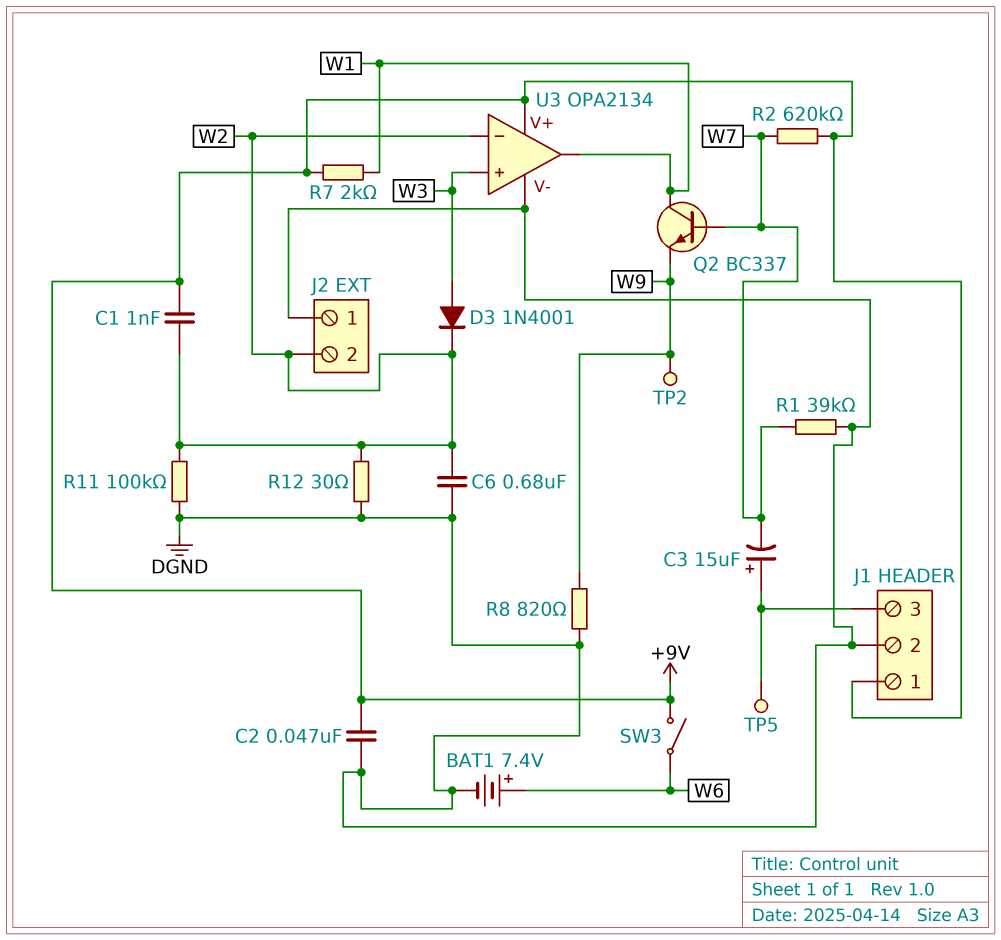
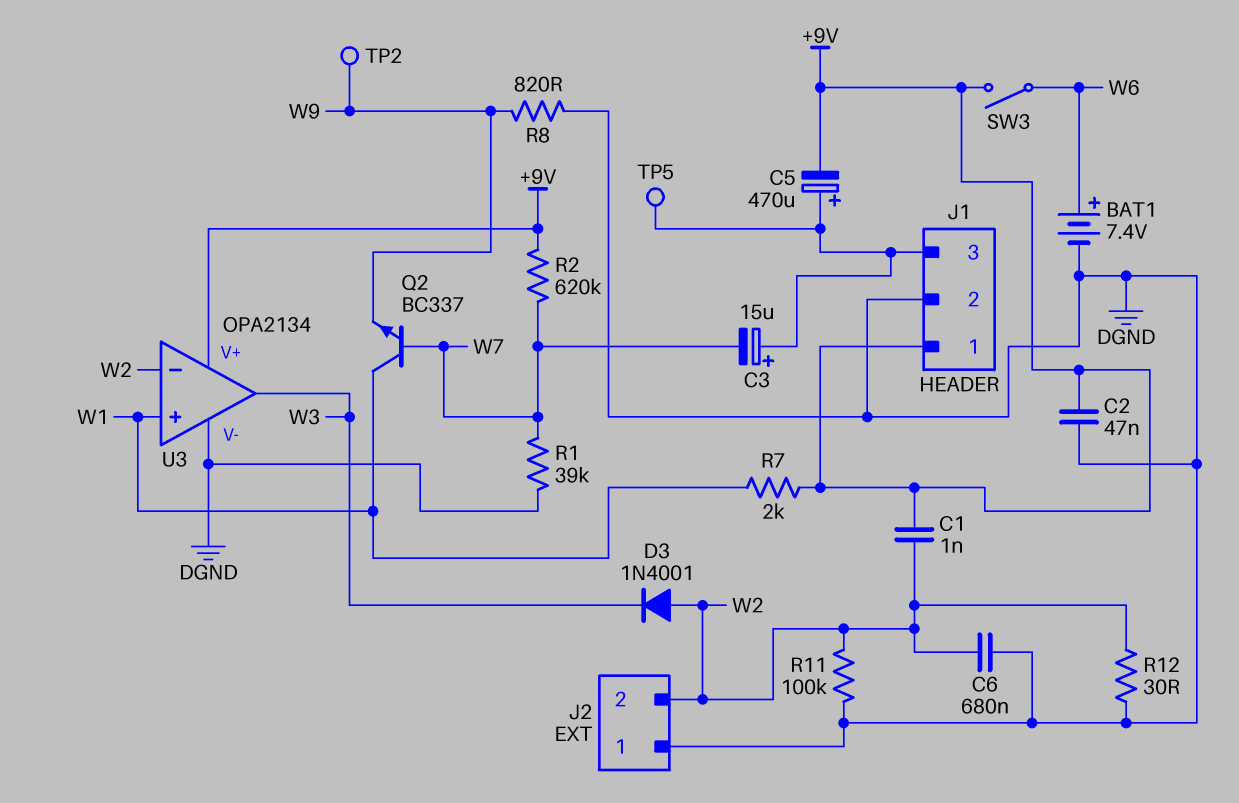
C5: none -> 470uF (plus J1/3, minus +9V)
D3: diode 1N4001 (A W3, K W2) -> diode 1N4001 (A W2, K W3)
U3 pin in+: W3 -> W1
U3 pin out: W1 -> W3

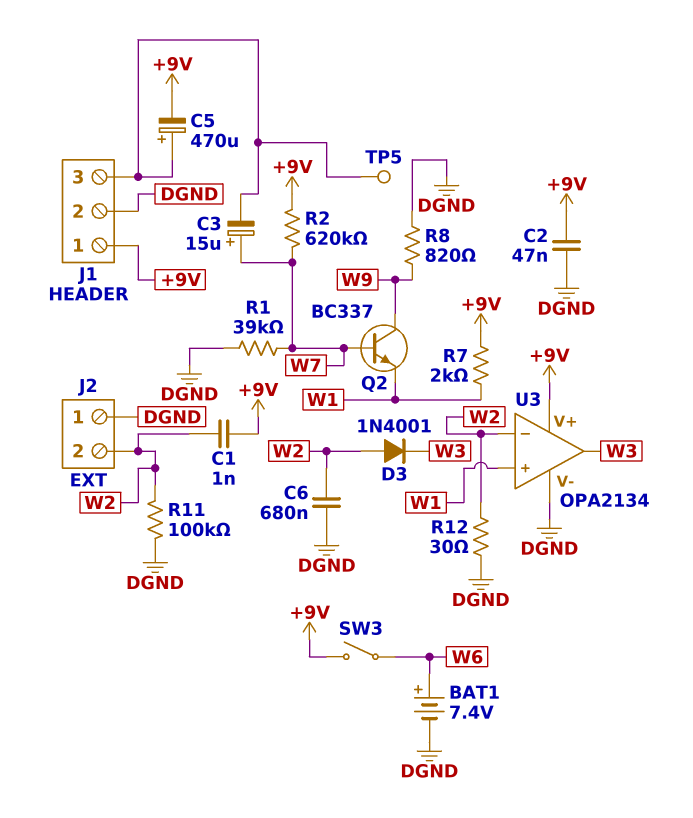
C3: 15uF (plus J1/3, minus W7) -> 15uF (plus W7, minus J1/3)
Q2: NPN BC337 (B W7, C W1, E W9) -> NPN BC337 (B W7, C W9, E W1)
TP2: test point (W9) -> none

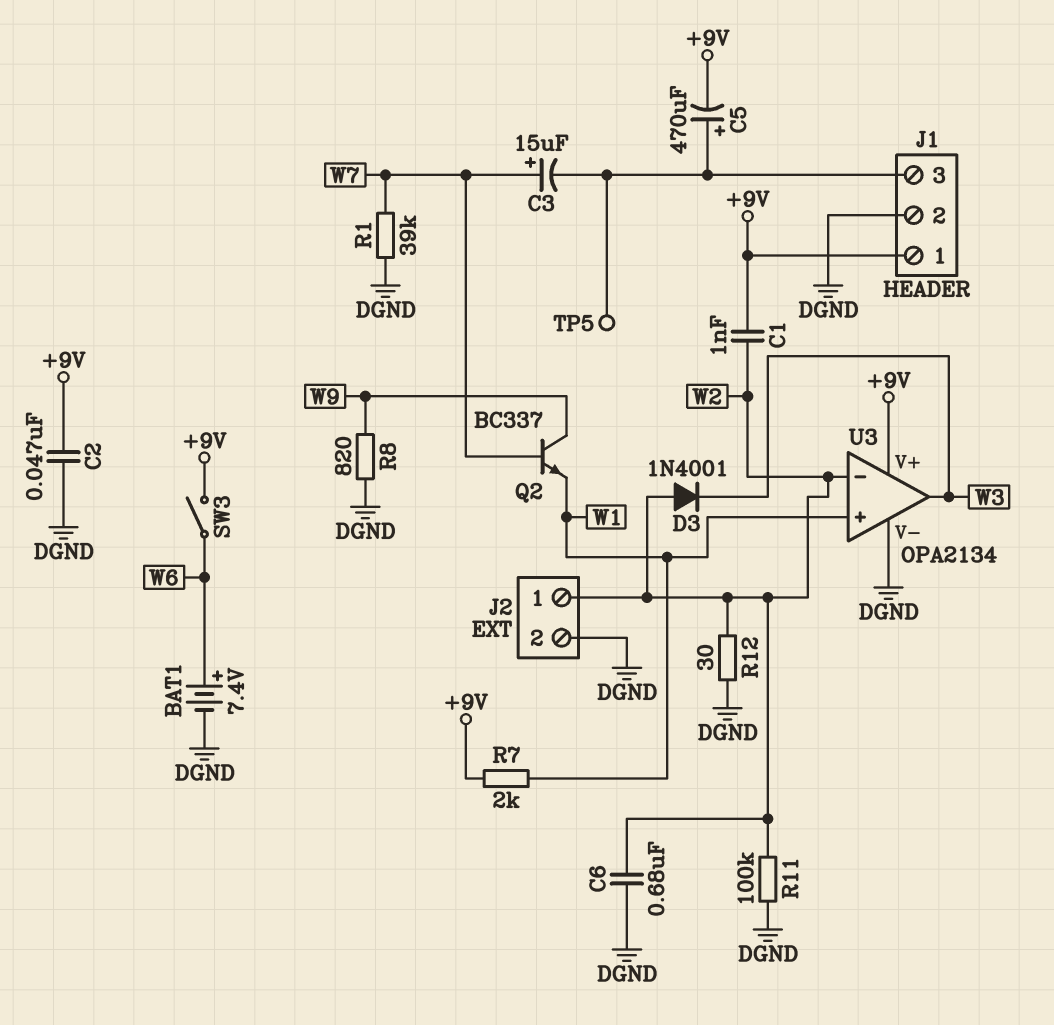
J2 pin 1: DGND -> W2
J2 pin 2: W2 -> DGND
R2: 620k (+9V, W7) -> none

